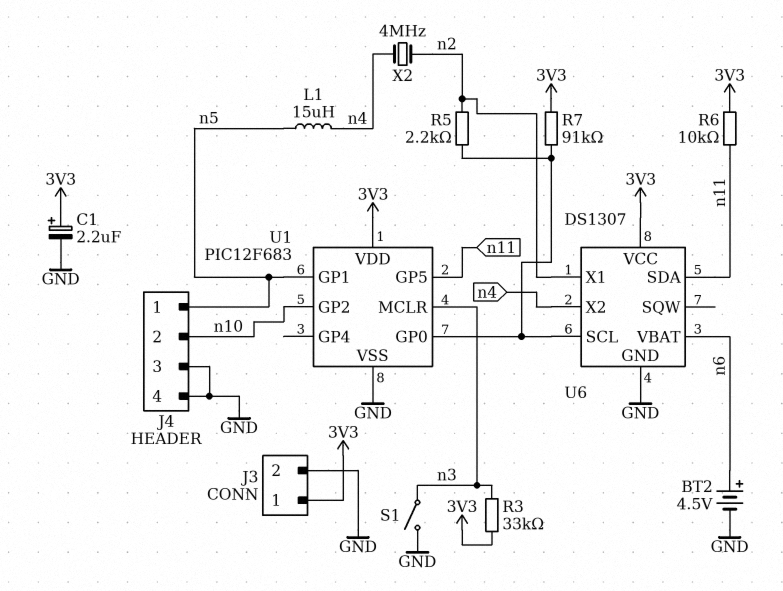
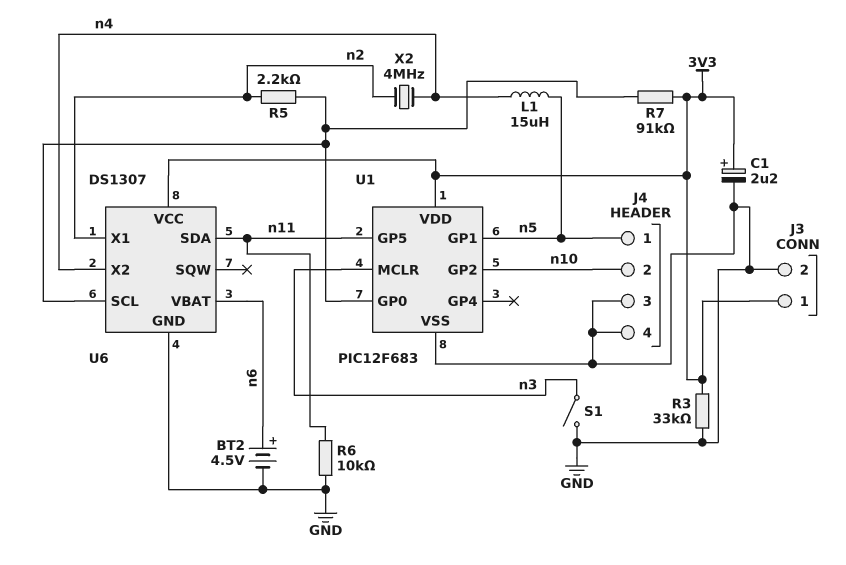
R3: 33k (3V3, n3) -> 33k (3V3, GND)
R6: 10k (3V3, n11) -> 10k (GND, n11)

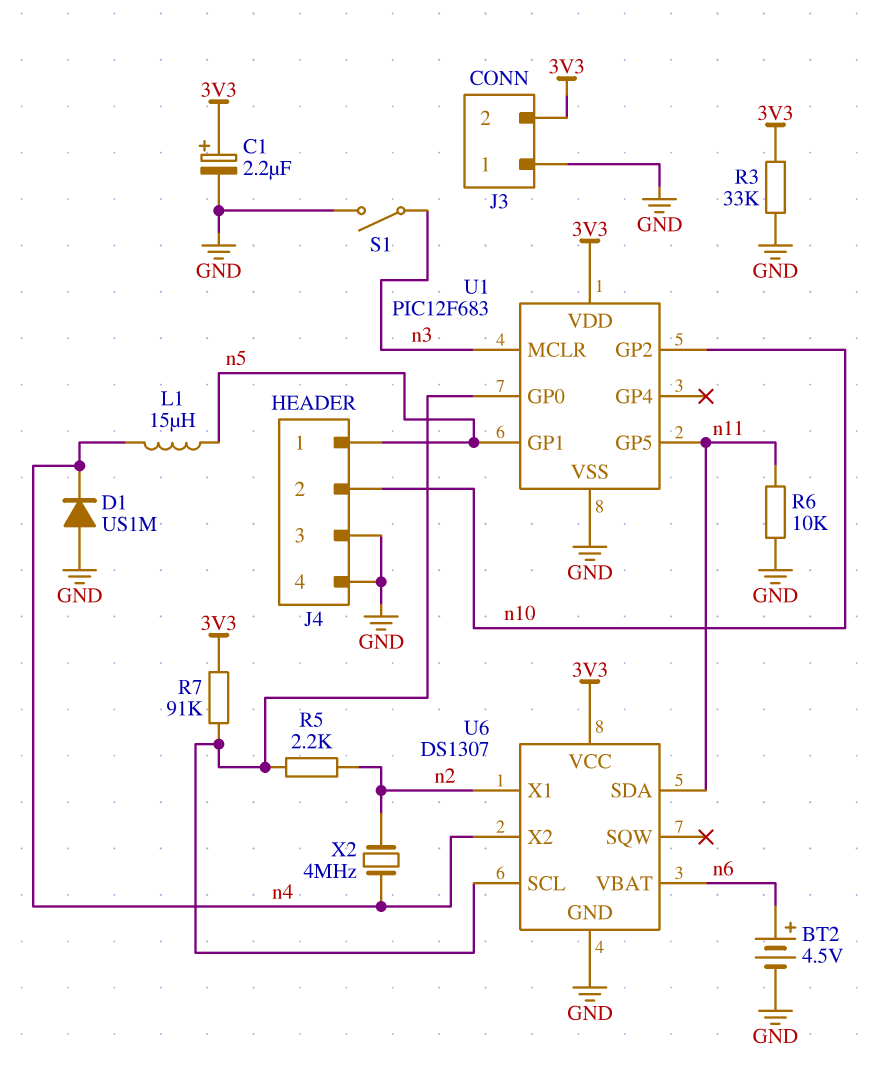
D1: none -> diode US1M (A GND, K n4)
J3 pin 1: 3V3 -> GND
J3 pin 2: GND -> 3V3

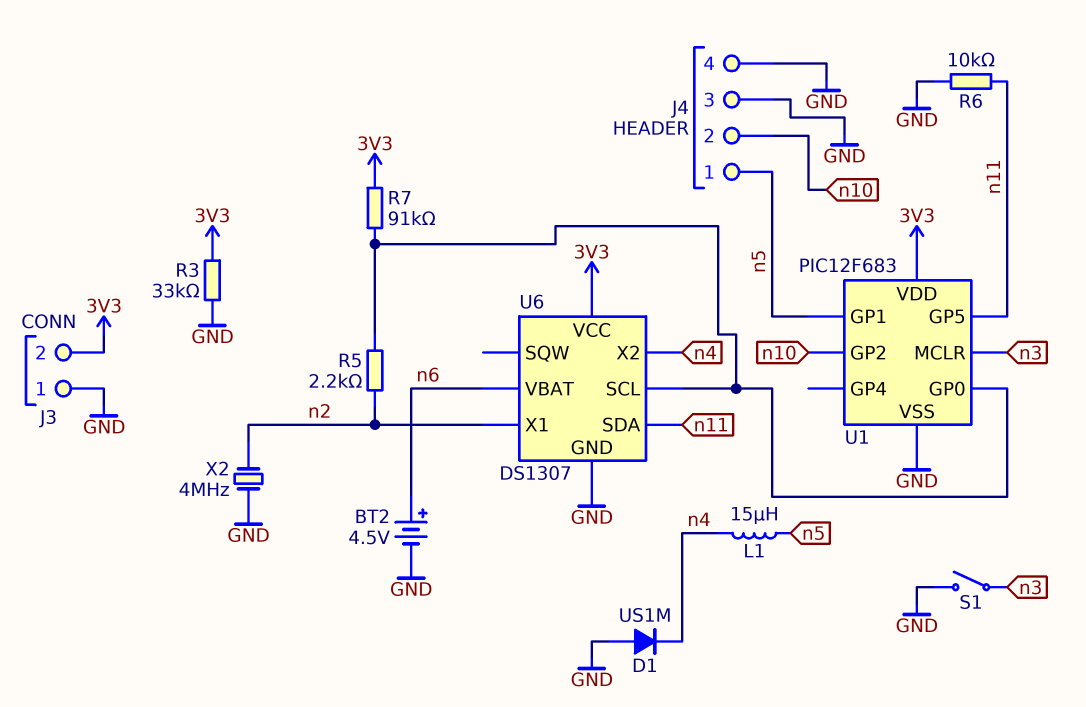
C1: 2.2uF (plus 3V3, minus GND) -> none
X2: 4MHz (n2, n4) -> 4MHz (GND, n2)

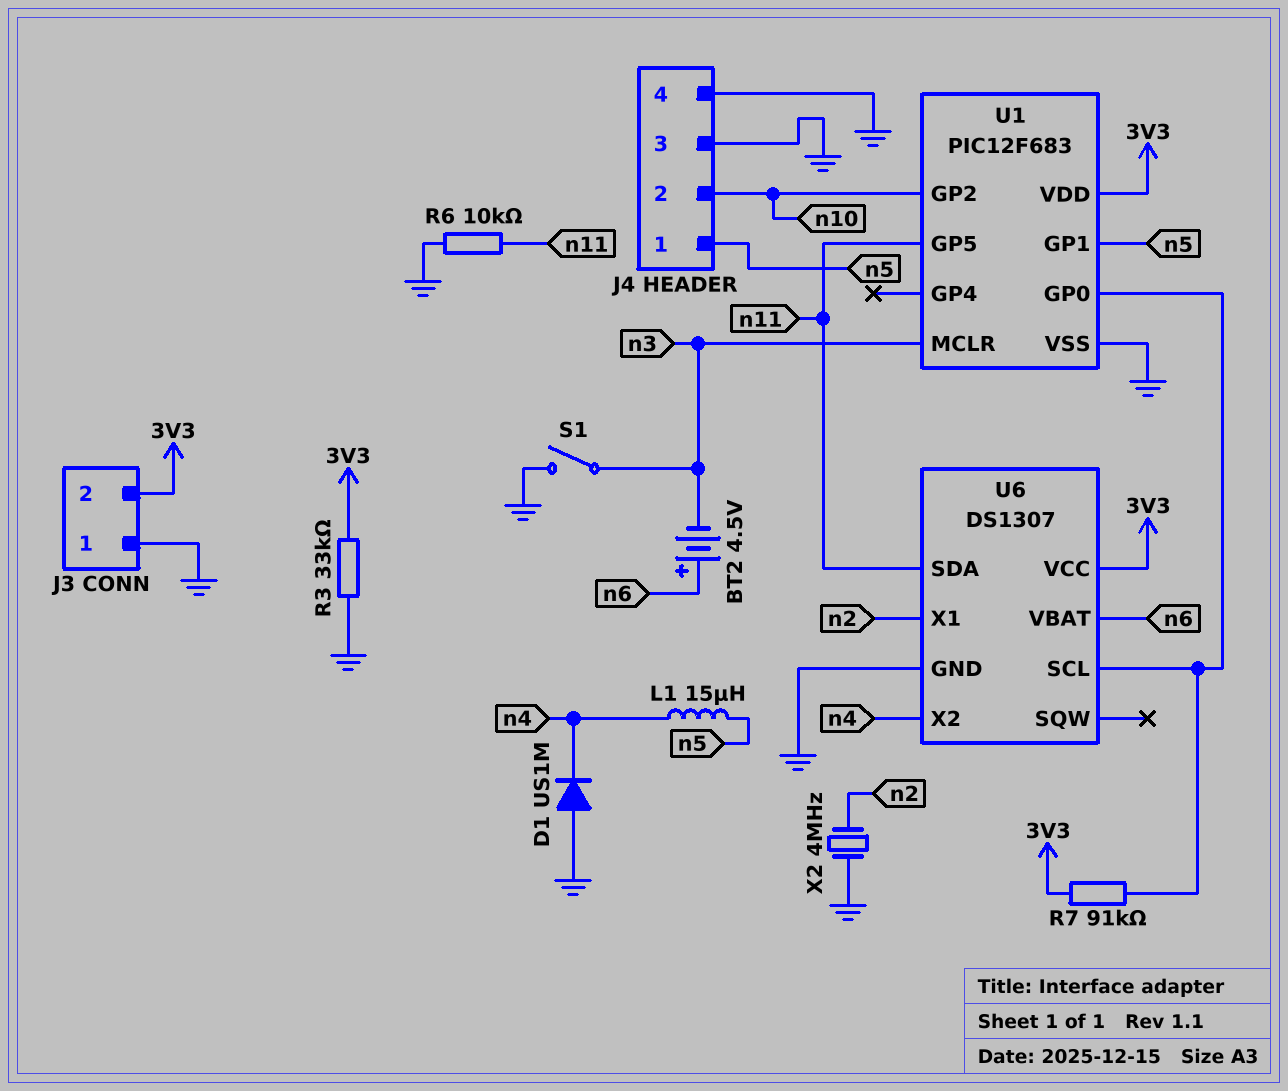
BT2: 4.5V (plus n6, minus GND) -> 4.5V (plus n6, minus n3)
R5: 2.2k (U1/GP0, n2) -> none

